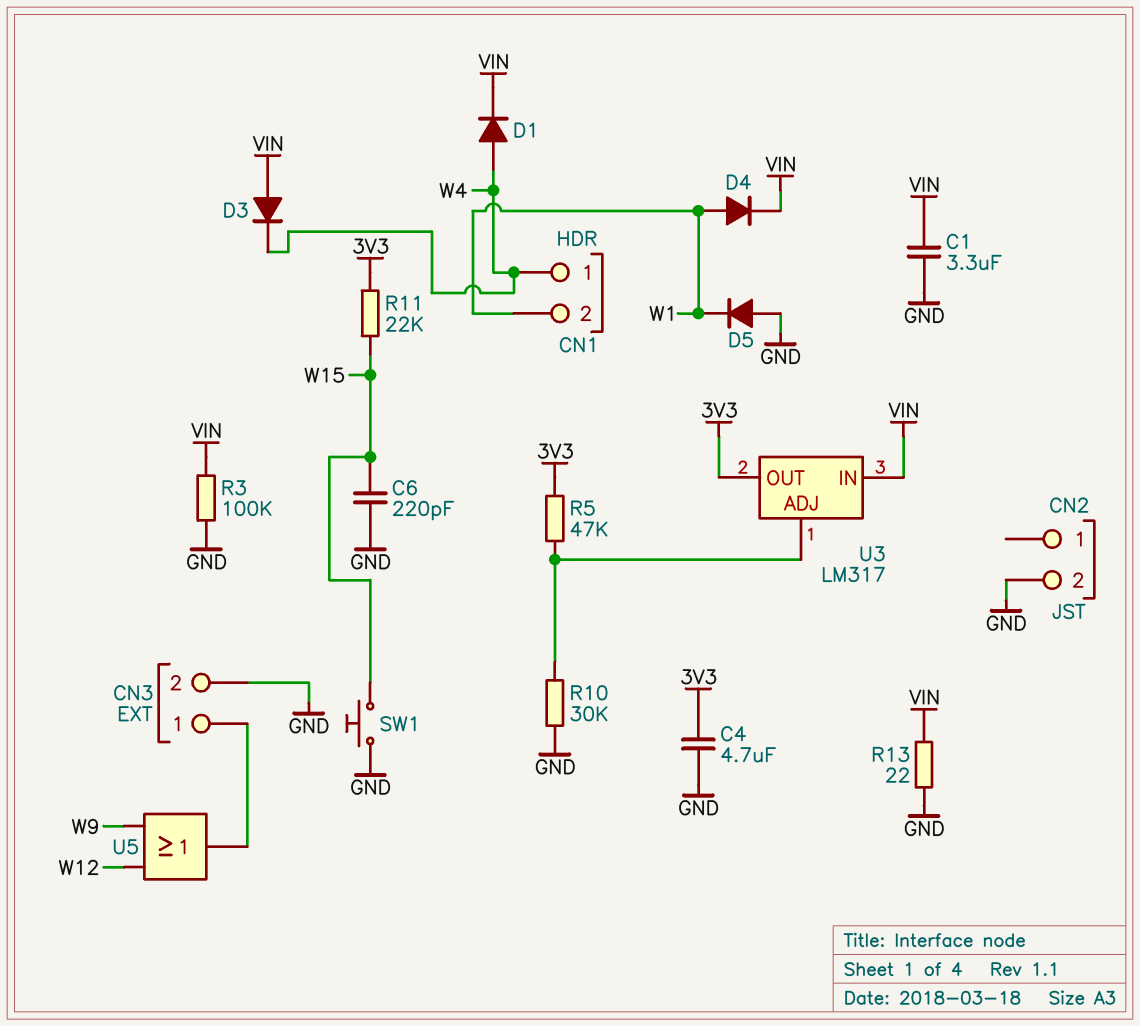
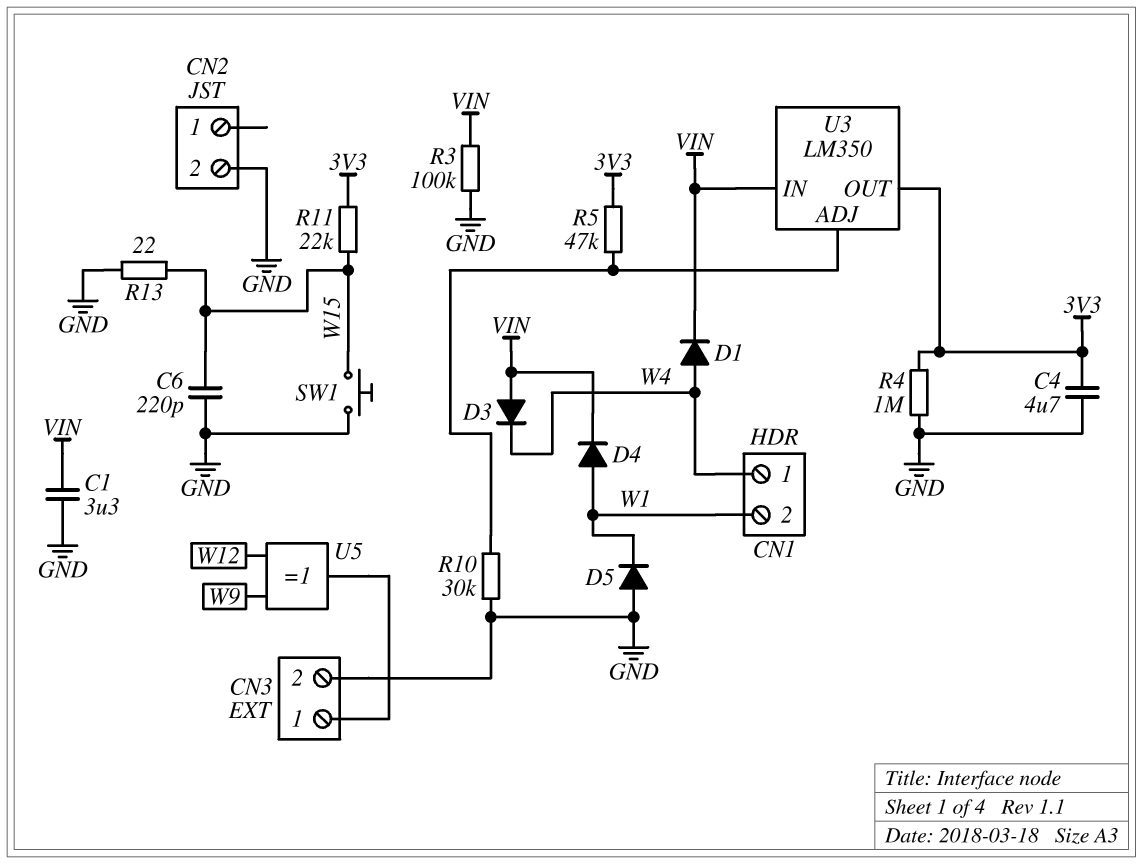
R4: none -> 1M (3V3, GND)
R13: 22 (GND, VIN) -> 22 (GND, W15)
U3: LM317 -> LM350
U5: OR (in W9, in W12, out CN3/1) -> XOR (in W9, in W12, out CN3/1)

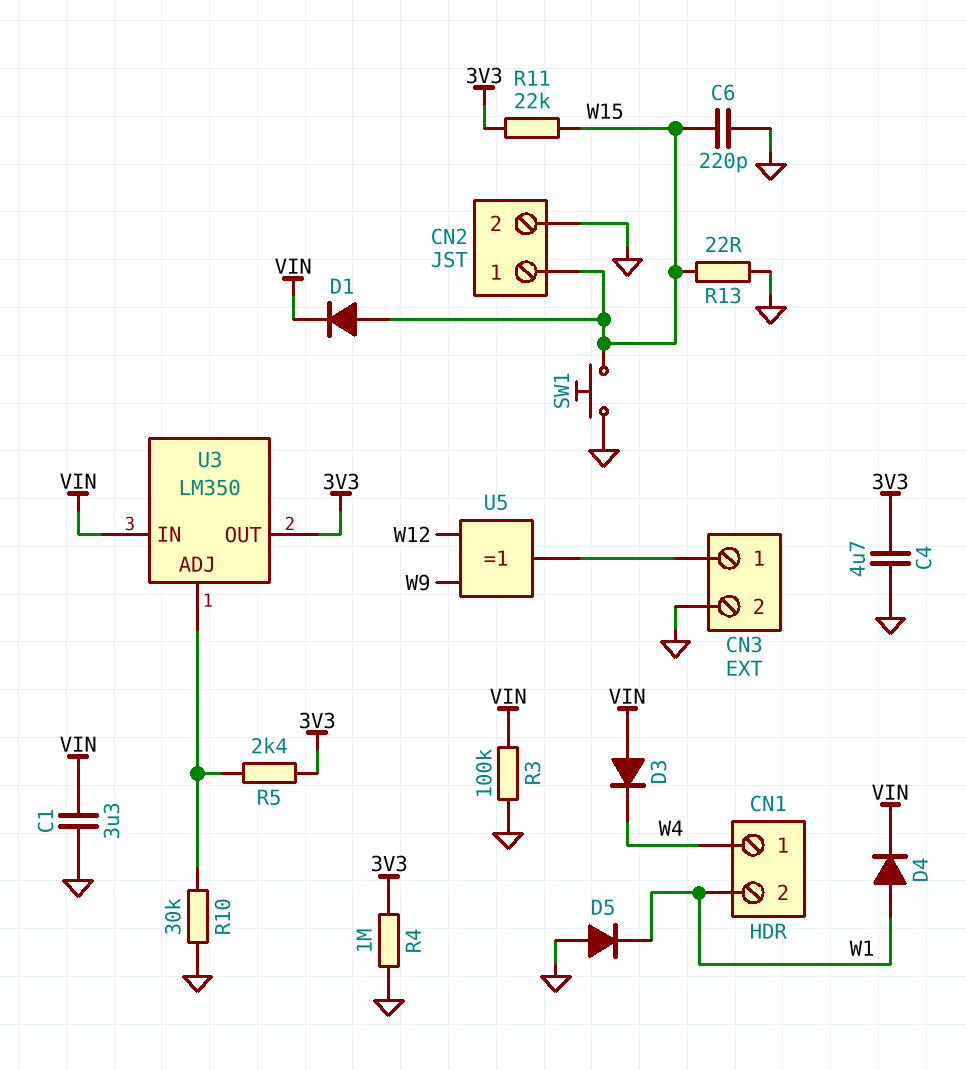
CN2 pin 1: none -> W15
D1: diode (A W4, K VIN) -> diode (A W15, K VIN)
R5: 47k (3V3, U3/ADJ) -> 2.4k (3V3, U3/ADJ)

